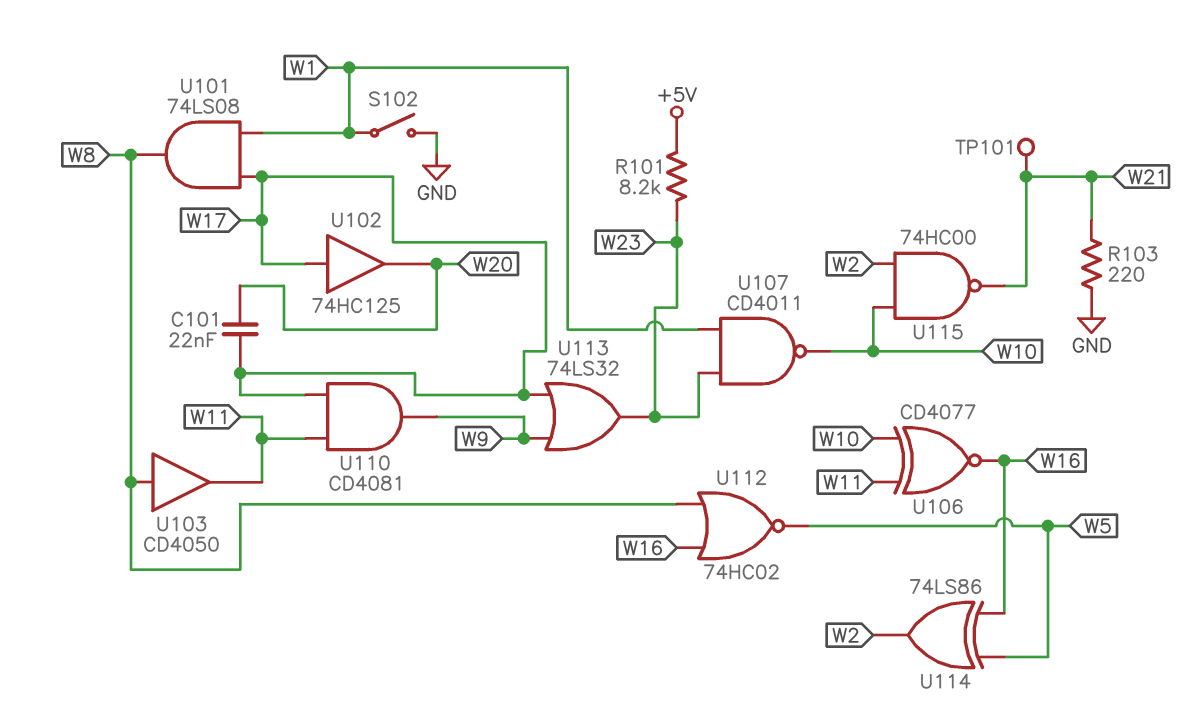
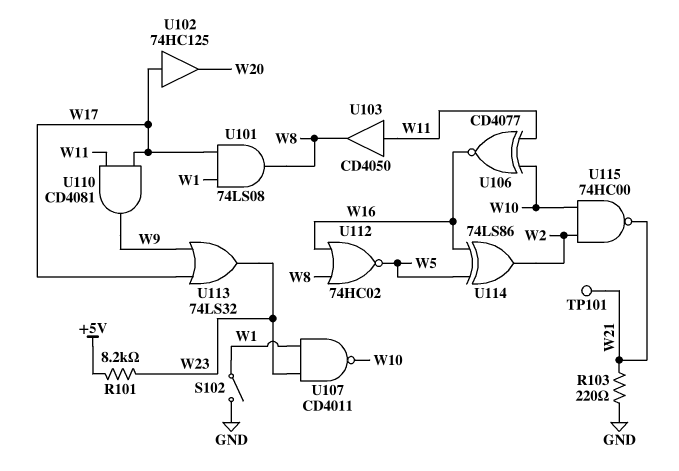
C101: 22nF (W17, W20) -> none
U103: buffer CD4050 (in W8, out W11) -> buffer CD4050 (in W11, out W8)

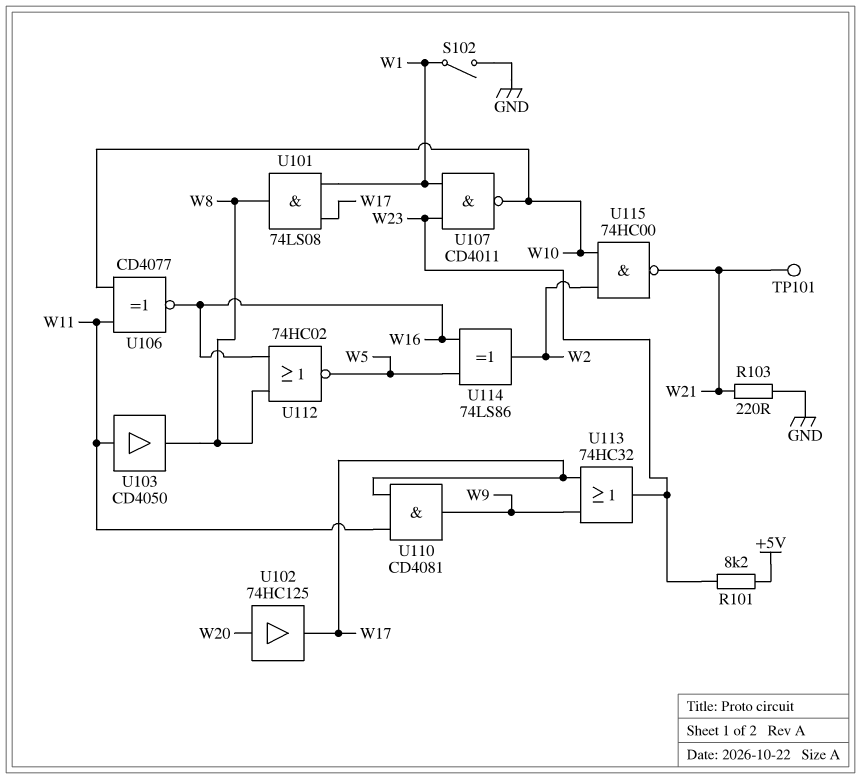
U102: buffer 74HC125 (in W17, out W20) -> buffer 74HC125 (in W20, out W17)
U113: OR 74LS32 (in W9, in W17, out W23) -> OR 74HC32 (in W9, in W17, out W23)

